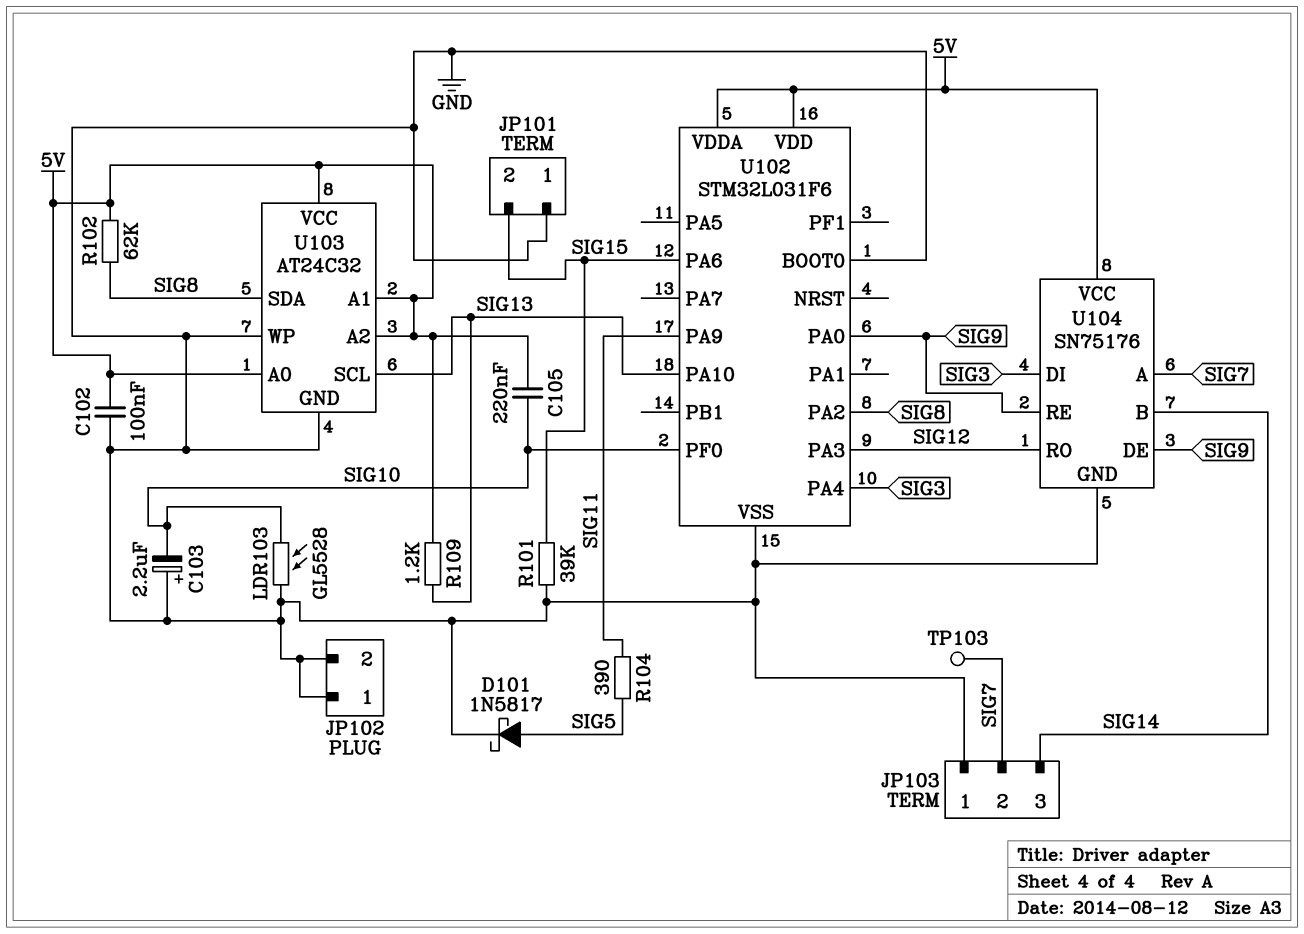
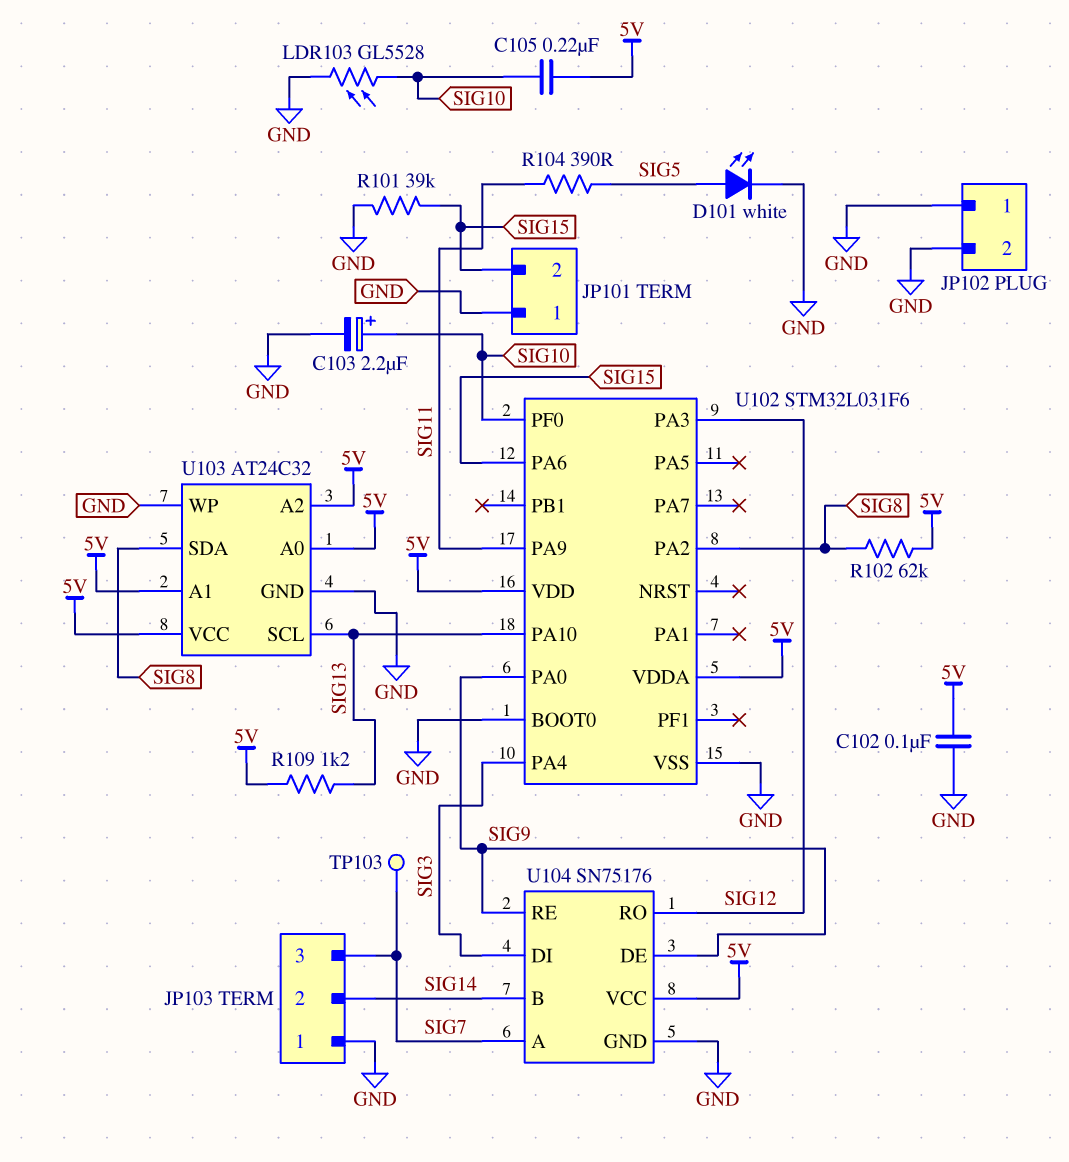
C103: 2.2uF (plus GND, minus SIG10) -> 2.2uF (plus SIG10, minus GND)
D101: schottky 1N5817 (A SIG5, K GND) -> LED white (A SIG5, K GND)
JP103 pin 2: SIG7 -> SIG14
JP103 pin 3: SIG14 -> SIG7

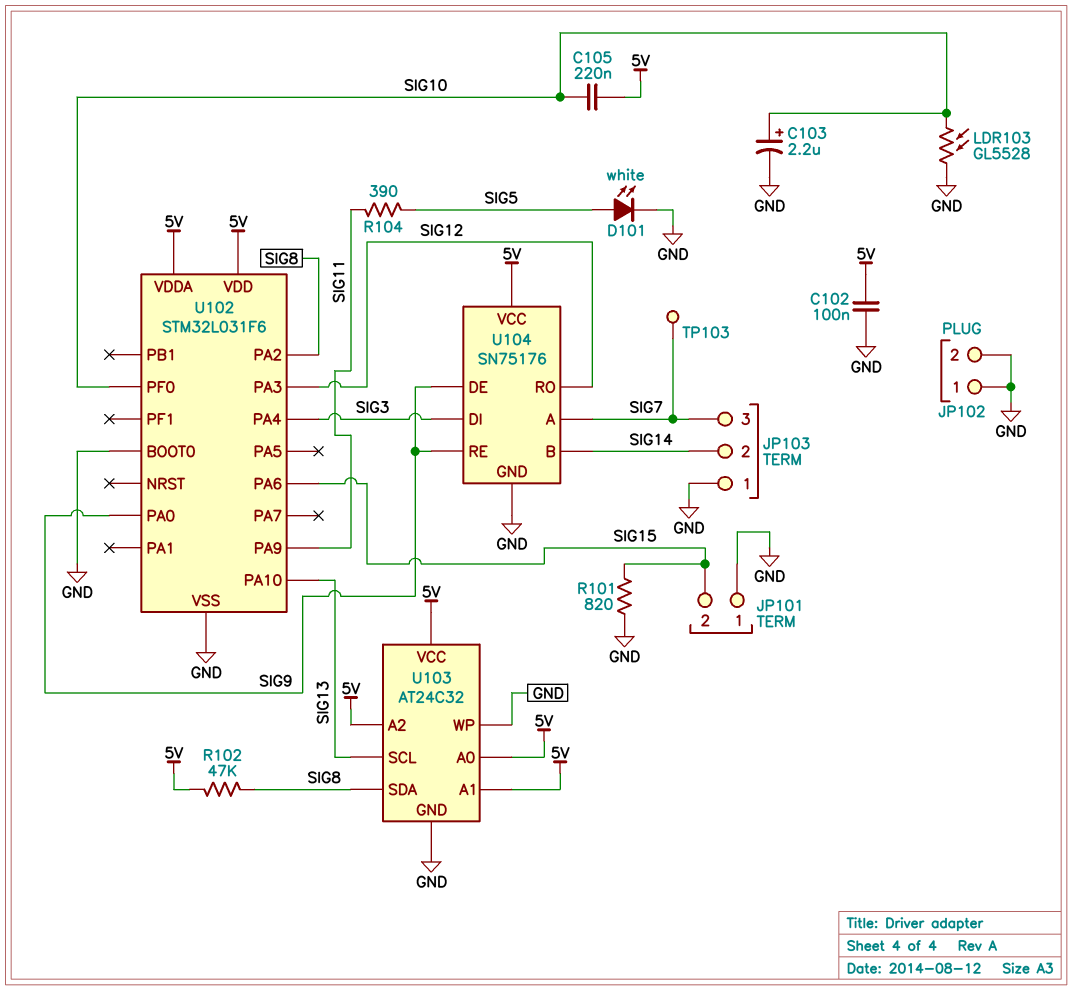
R101: 39k (GND, SIG15) -> 820 (GND, SIG15)
R102: 62k (5V, SIG8) -> 47k (5V, SIG8)
R109: 1.2k (5V, SIG13) -> none

